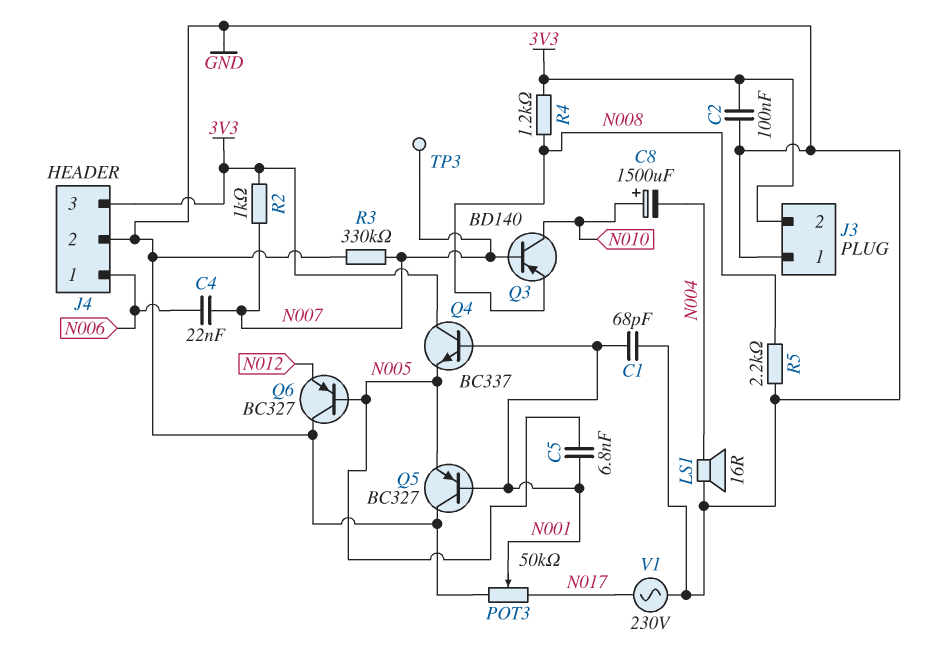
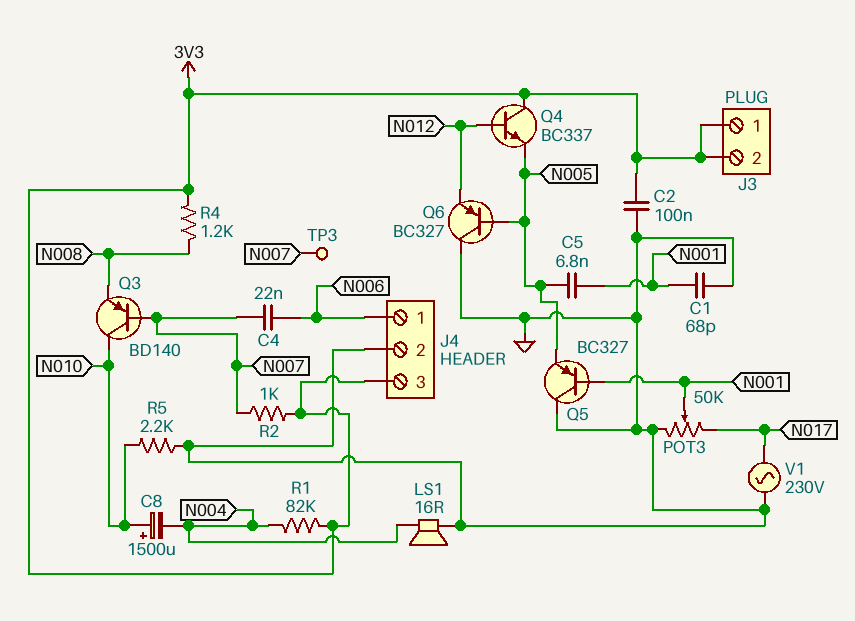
J3 pin 1: GND -> 3V3
Q4: NPN BC337 (B N001, C 3V3, E N005) -> NPN BC337 (B N012, C 3V3, E N005)
R1: none -> 82k (3V3, N004)
R3: 330k (GND, N007) -> none
R5: 2.2k (GND, N008) -> 2.2k (GND, N010)

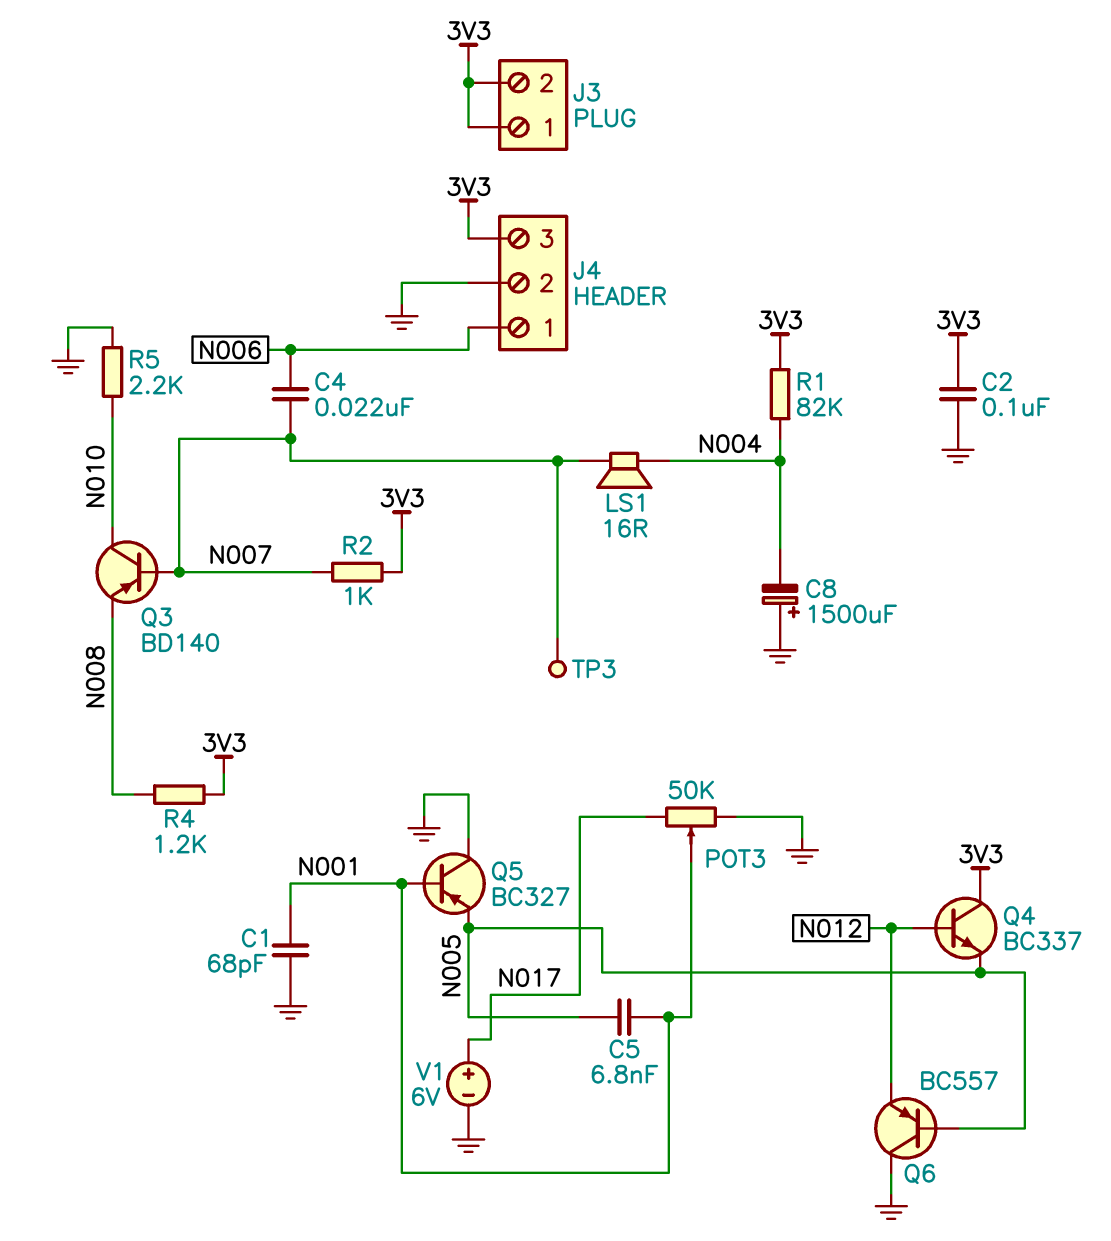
C8: 1500uF (plus N010, minus N004) -> 1500uF (plus GND, minus N004)
LS1: speaker 16R (GND, N004) -> speaker 16R (N004, N007)
Q6: PNP BC327 (B N005, C GND, E N012) -> PNP BC557 (B N005, C GND, E N012)
V1: AC 230V (GND, N017) -> 6V (plus N017, minus GND)

